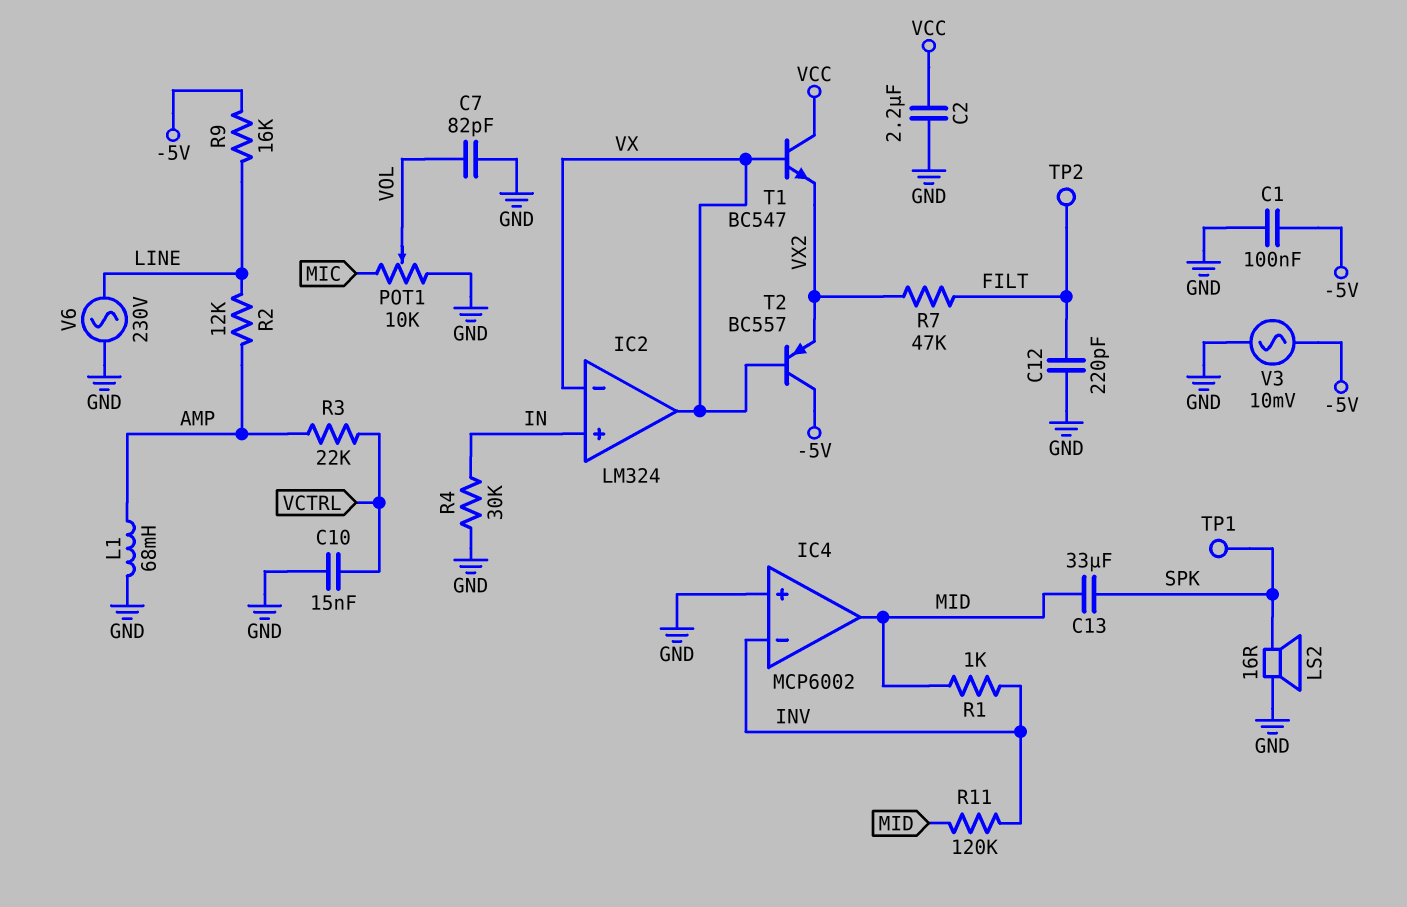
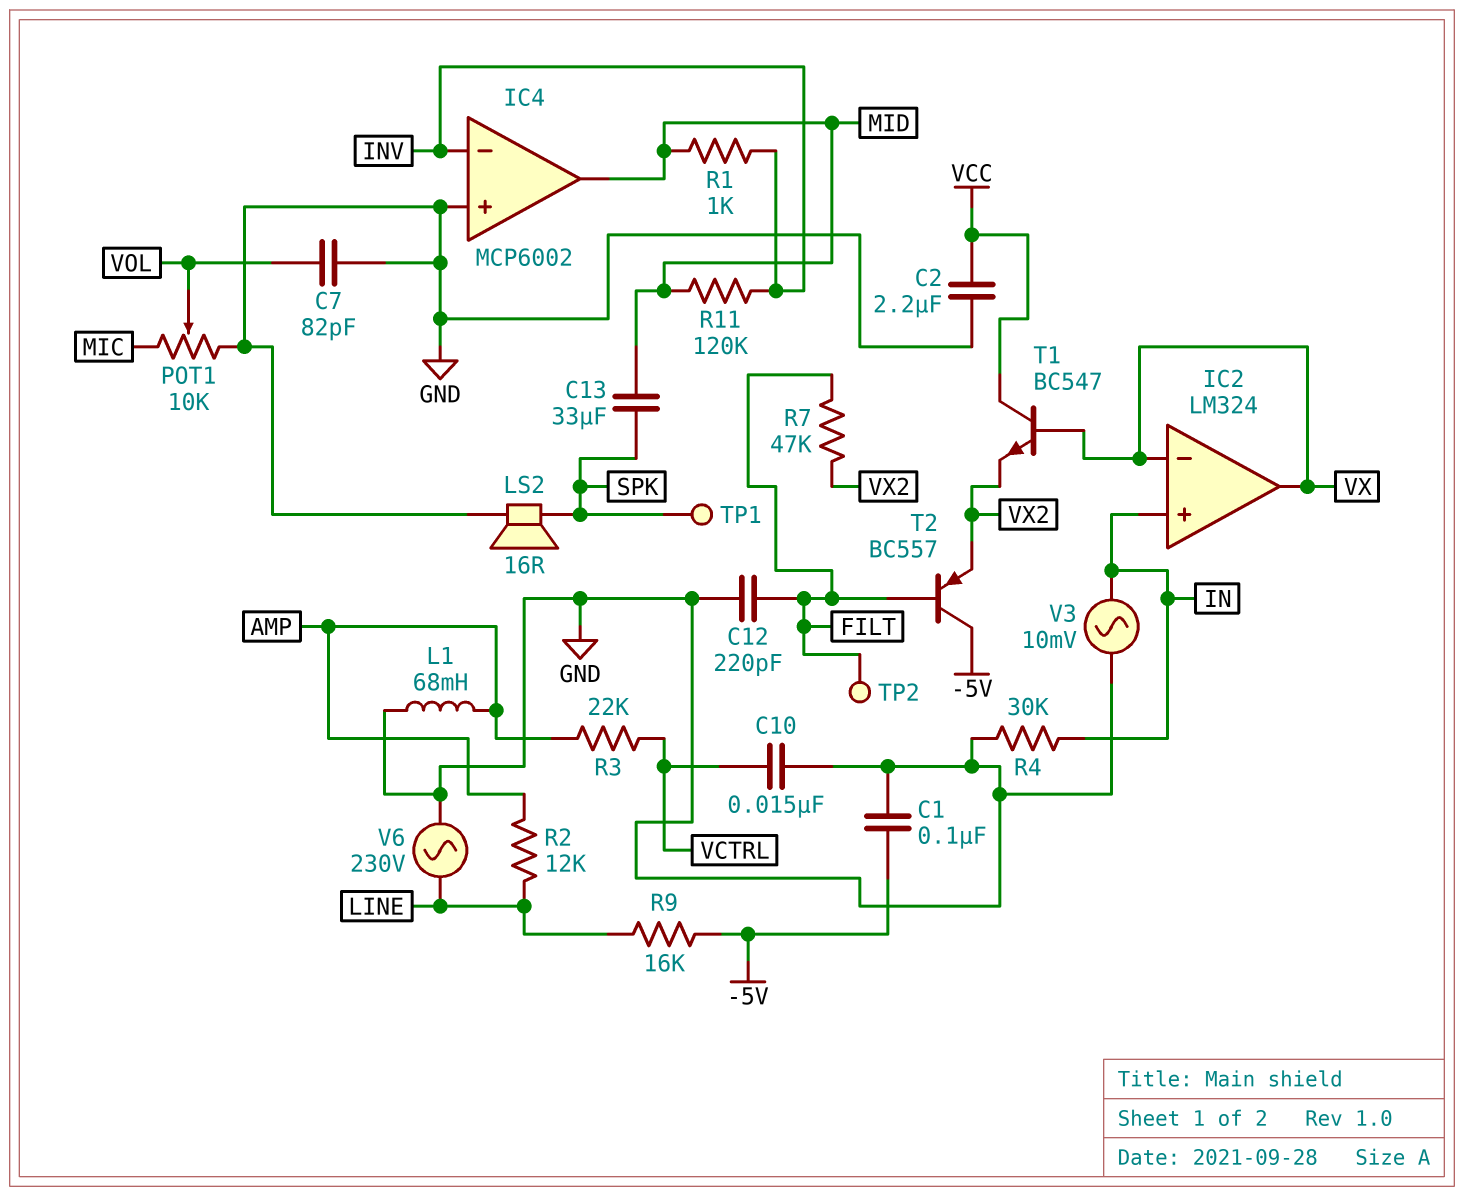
T2: PNP BC557 (B VX, C -5V, E VX2) -> PNP BC557 (B FILT, C -5V, E VX2)
V3: AC 10mV (-5V, GND) -> AC 10mV (GND, IN)

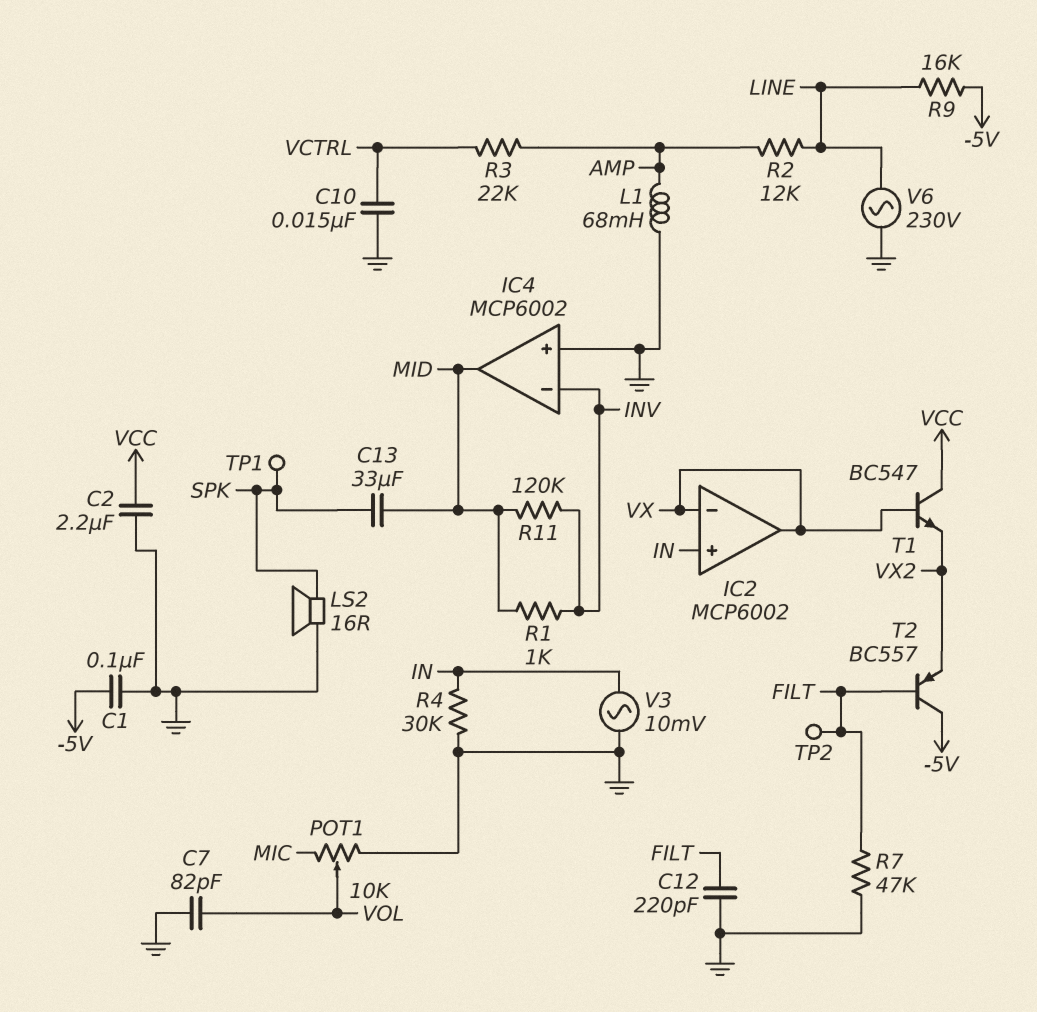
IC2: LM324 -> MCP6002
R7: 47k (FILT, VX2) -> 47k (FILT, GND)

